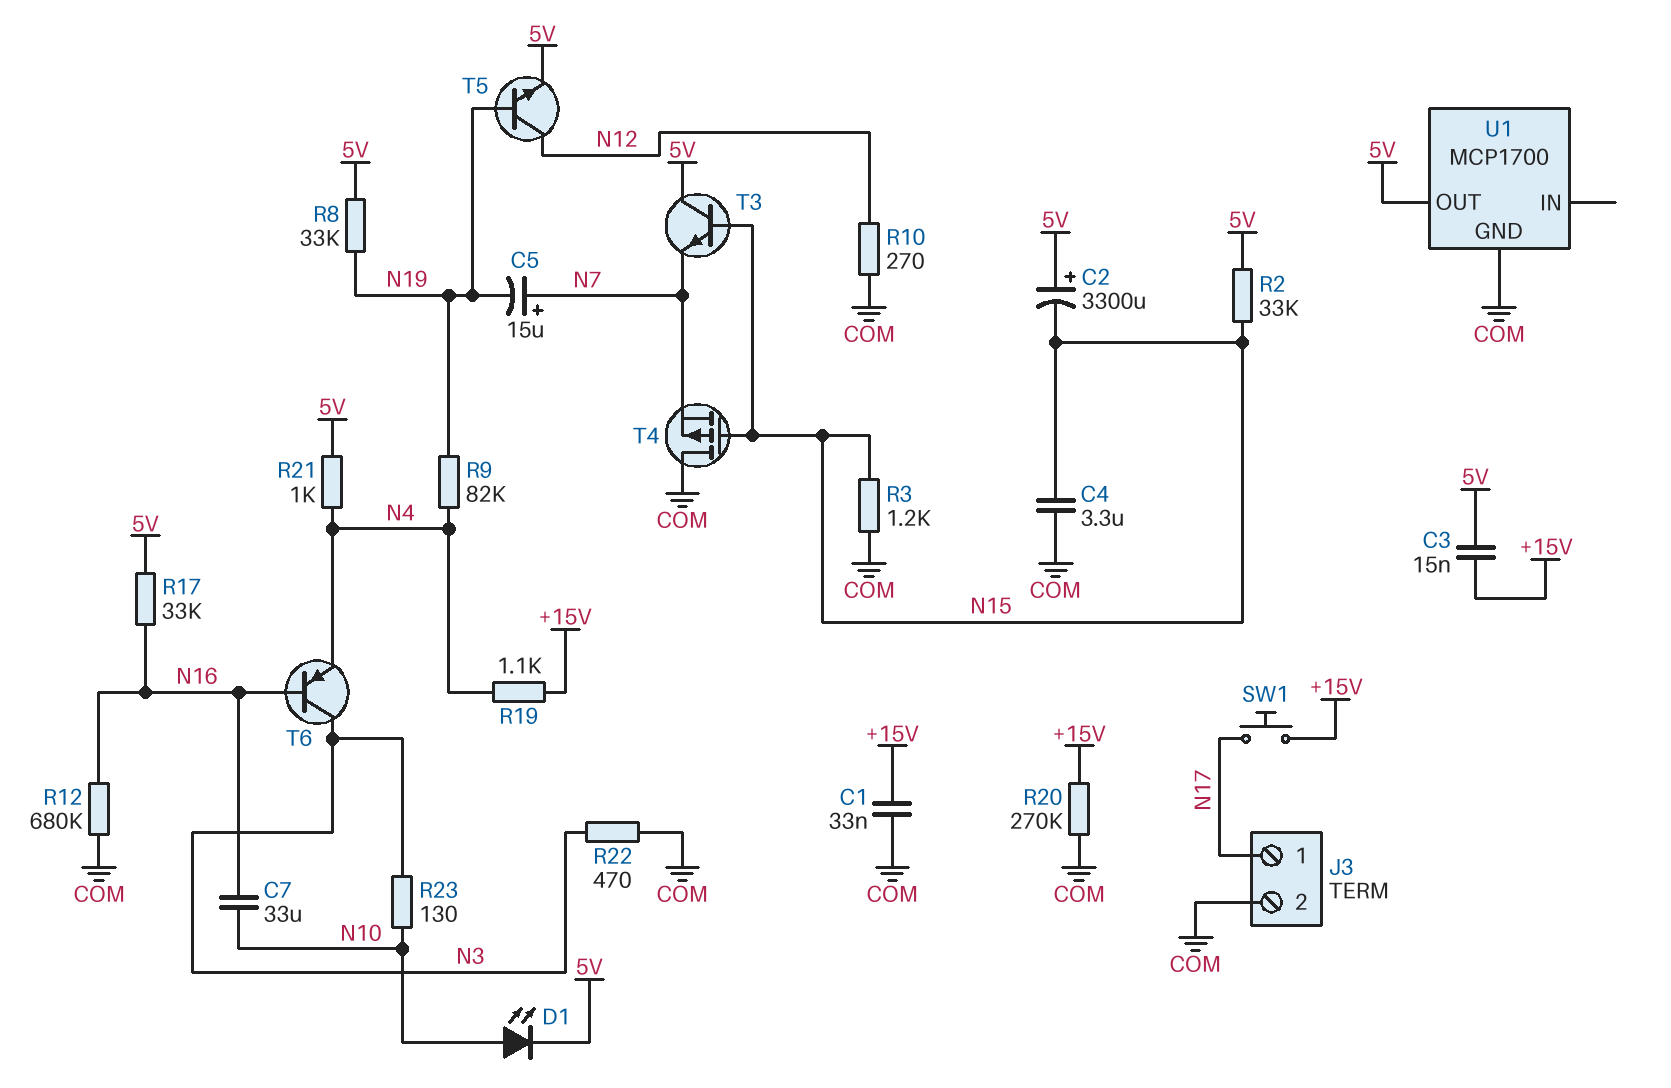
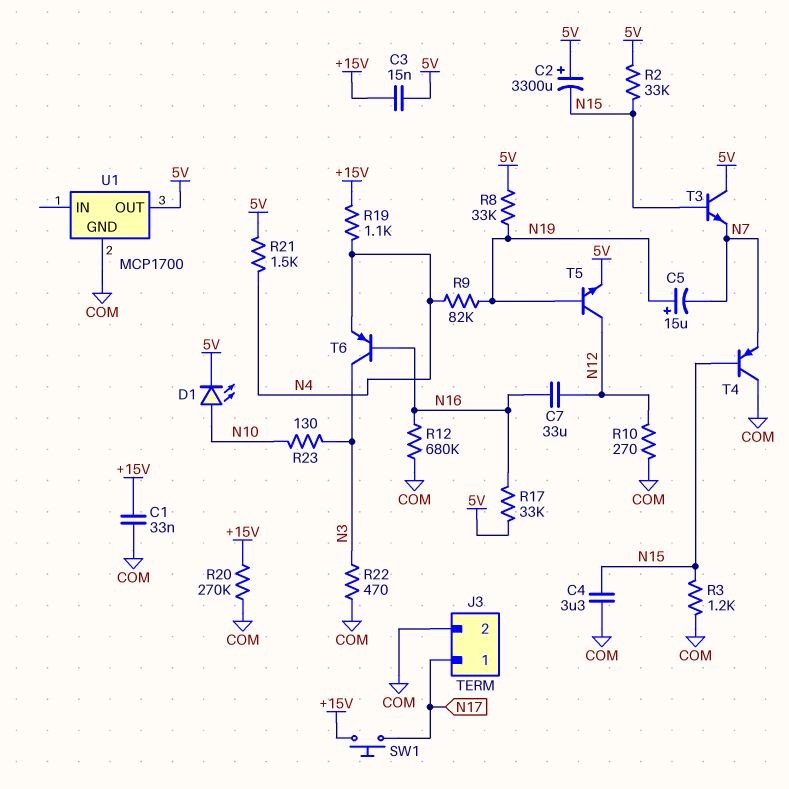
C5: 15uF (plus N7, minus N19) -> 15uF (plus N19, minus N7)
C7: 33uF (N10, N16) -> 33uF (N12, N16)
R21: 1k (5V, N4) -> 1.5k (5V, N4)
T4: PMOS (G N15, D COM, S N7) -> PNP (B N15, C COM, E N7)

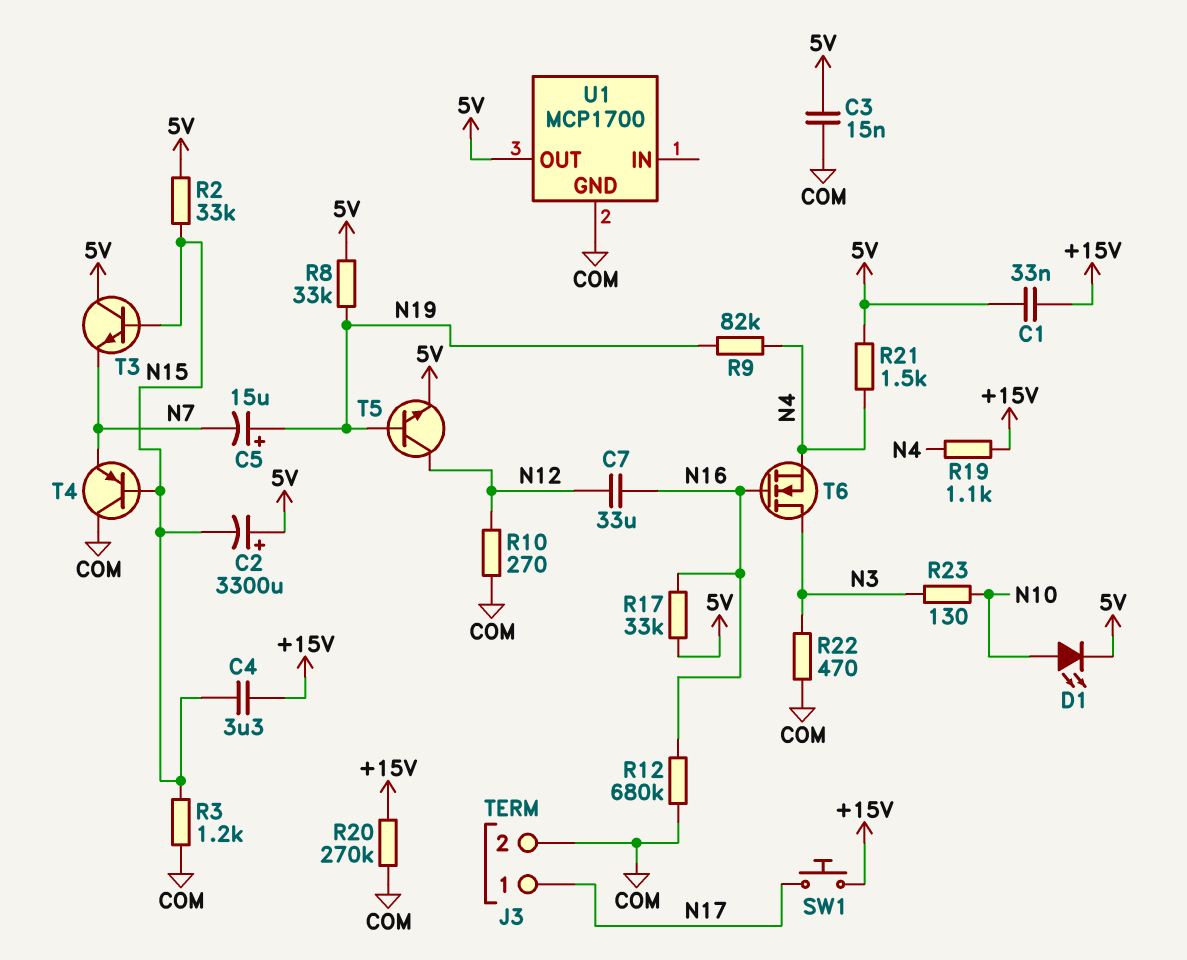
C1: 33nF (+15V, COM) -> 33nF (+15V, 5V)
C3: 15nF (+15V, 5V) -> 15nF (5V, COM)
C4: 3.3uF (COM, N15) -> 3.3uF (+15V, N15)
T6: PNP (B N16, C N3, E N4) -> NMOS (G N16, D N3, S N4)

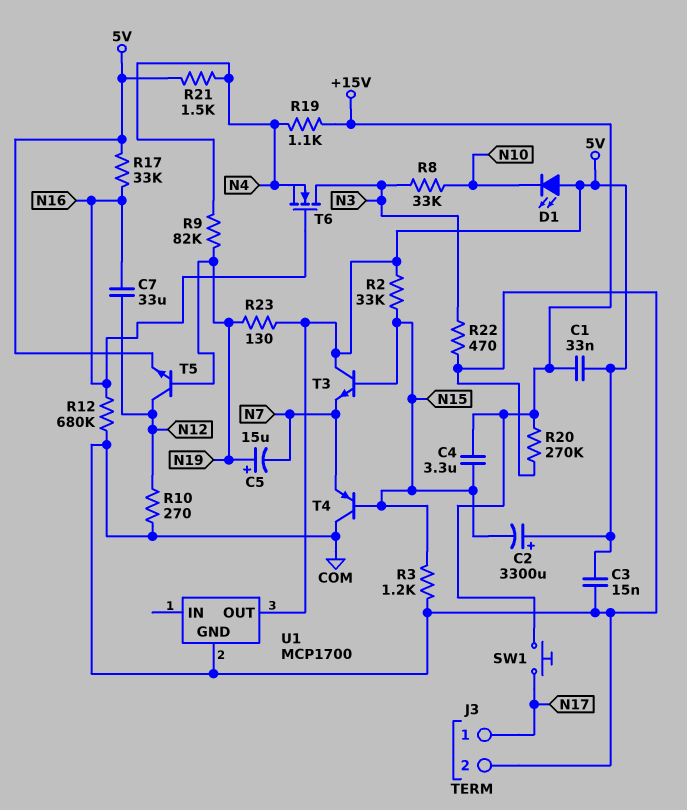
D1: LED (A N10, K 5V) -> LED (A 5V, K N10)
R8: 33k (5V, N19) -> 33k (N3, N10)
R23: 130 (N3, N10) -> 130 (5V, N19)

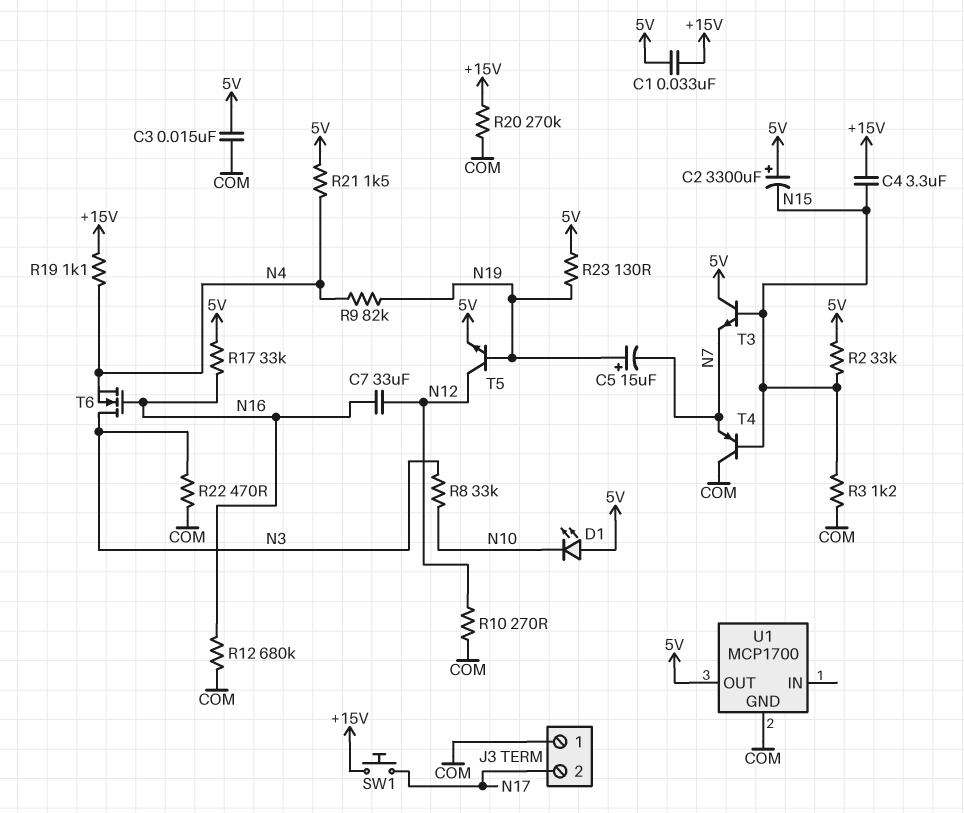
J3 pin 1: N17 -> COM
J3 pin 2: COM -> N17

